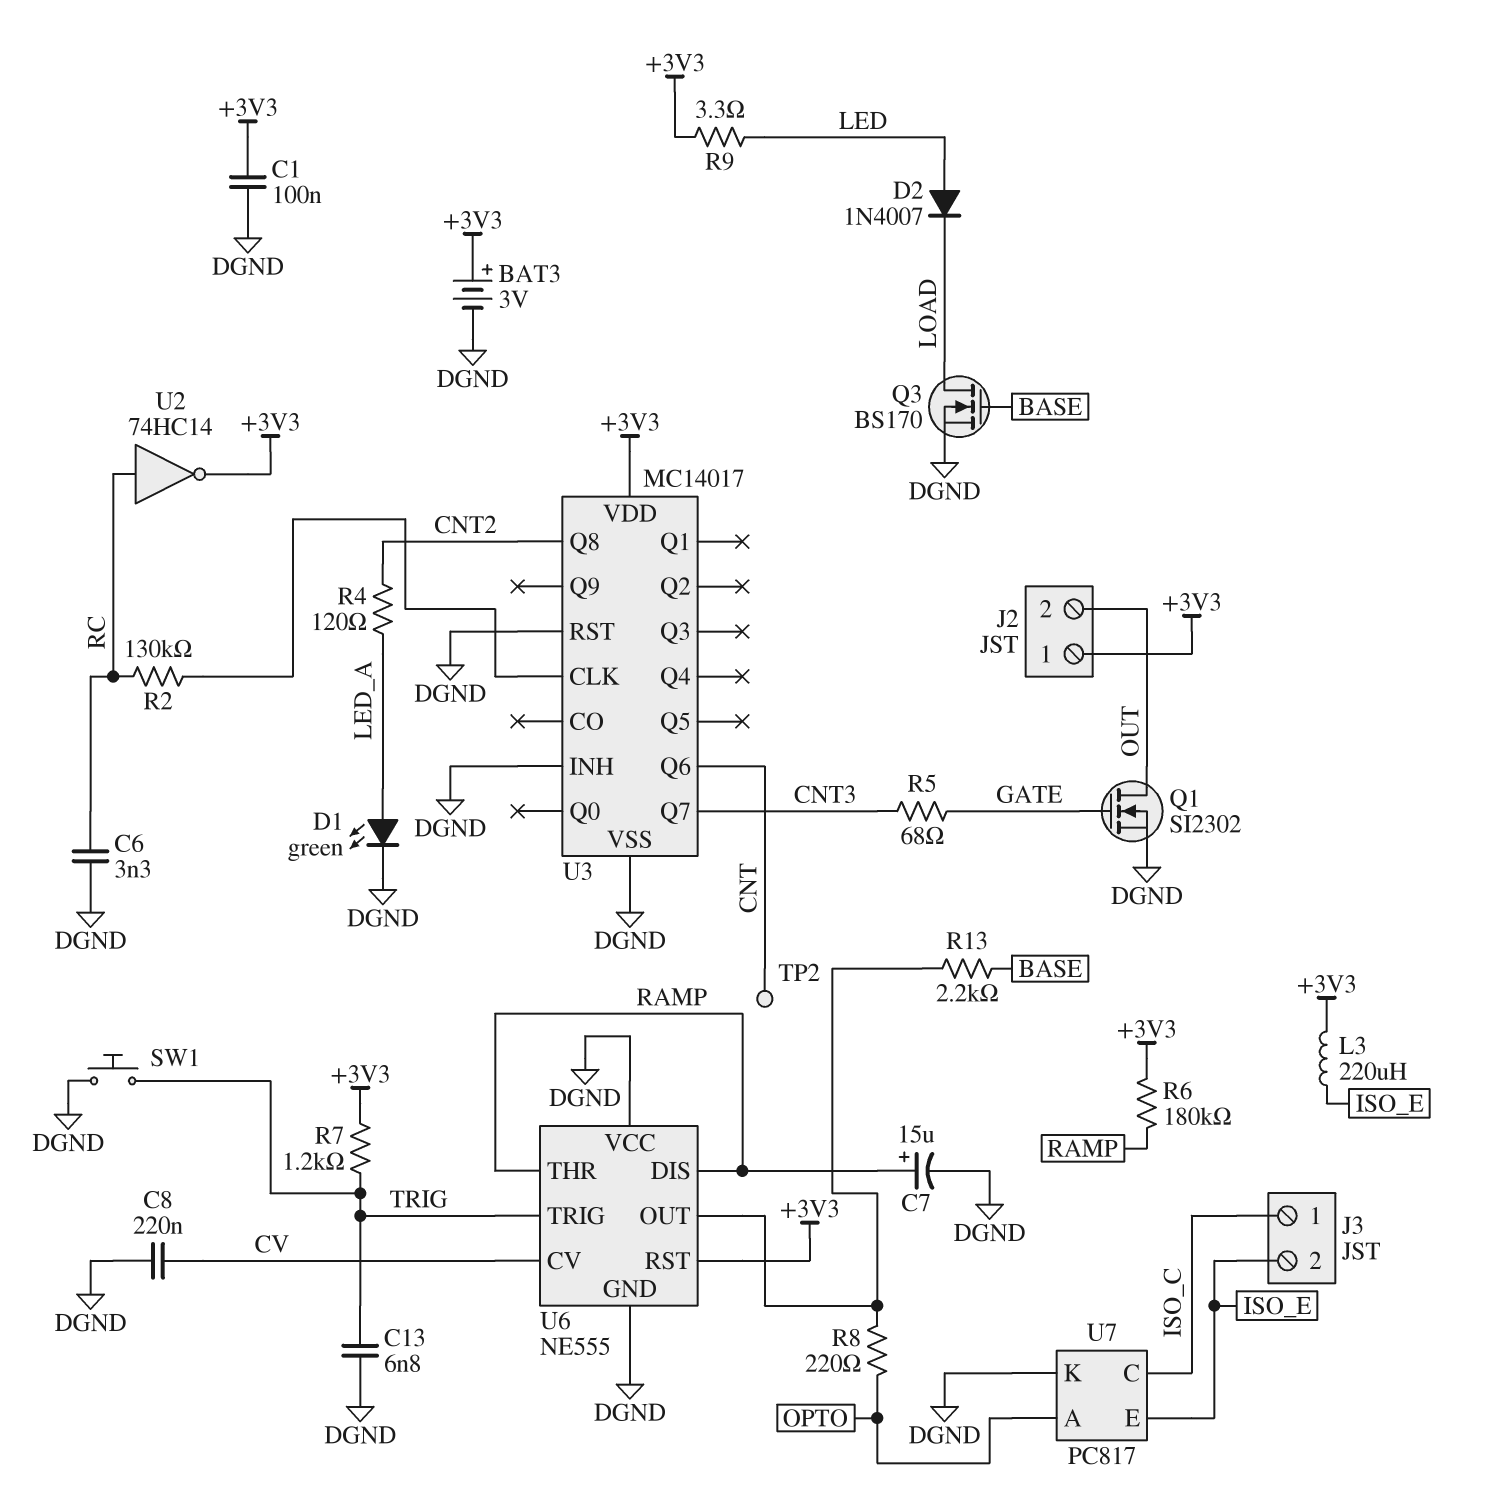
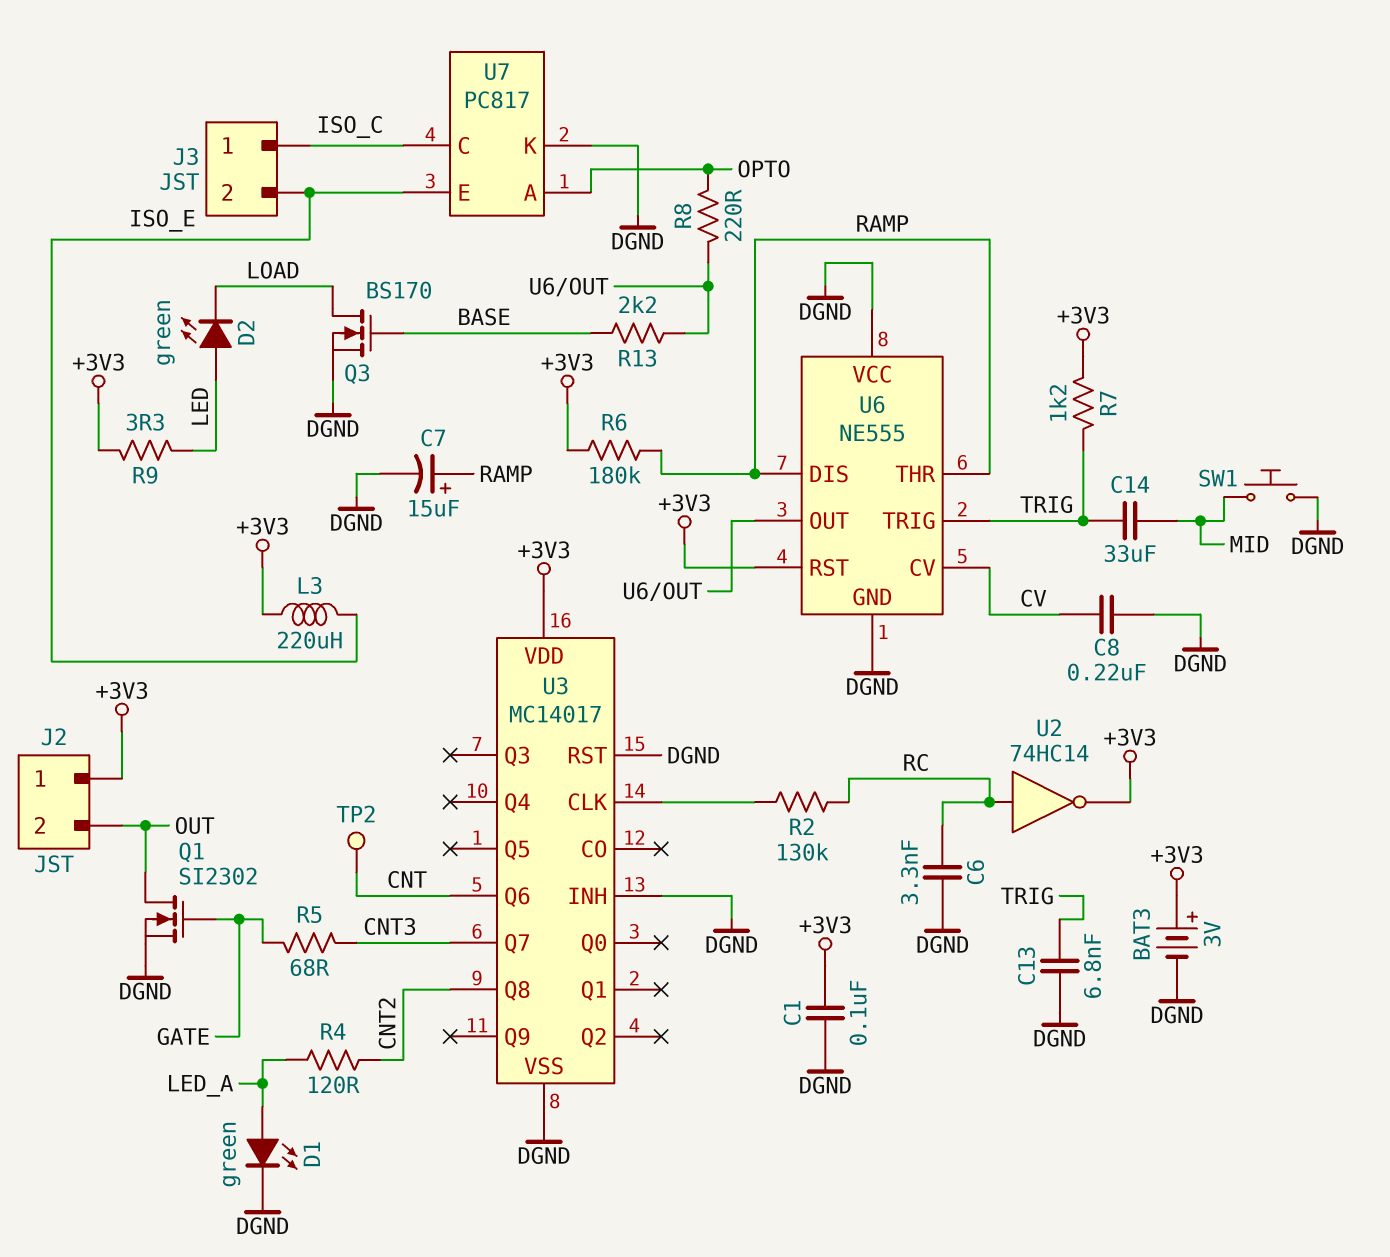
C14: none -> 33uF (MID, TRIG)
D2: diode 1N4007 (A LED, K LOAD) -> LED green (A LED, K LOAD)
SW1: button (DGND, TRIG) -> button (DGND, MID)

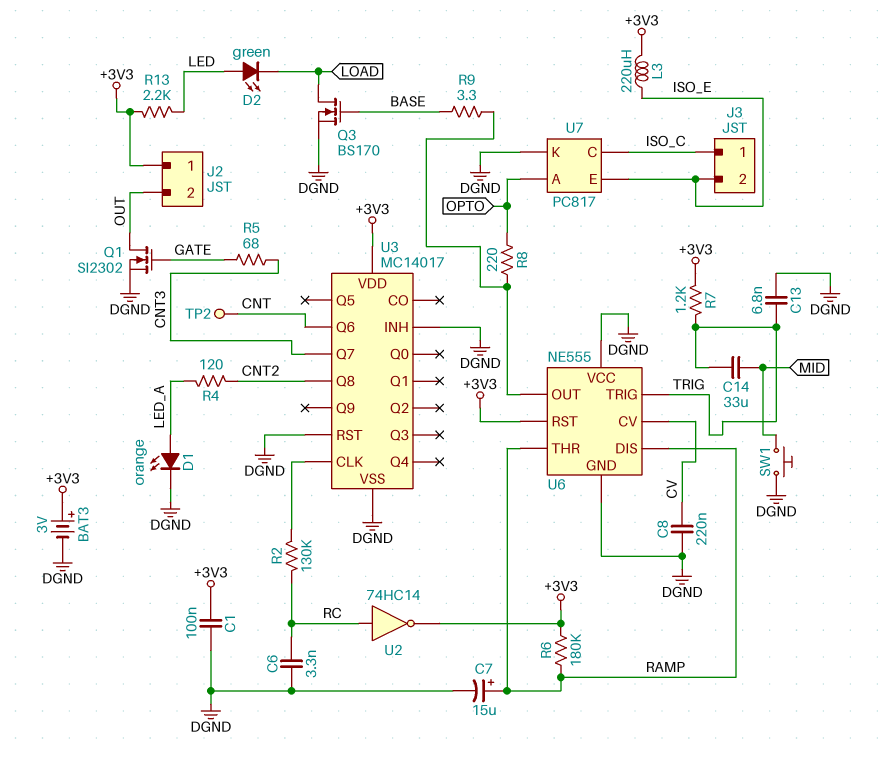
D1: LED green (A LED_A, K DGND) -> LED orange (A LED_A, K DGND)
R9: 3.3 (+3V3, LED) -> 3.3 (BASE, U6/OUT)
R13: 2.2k (BASE, U6/OUT) -> 2.2k (+3V3, LED)

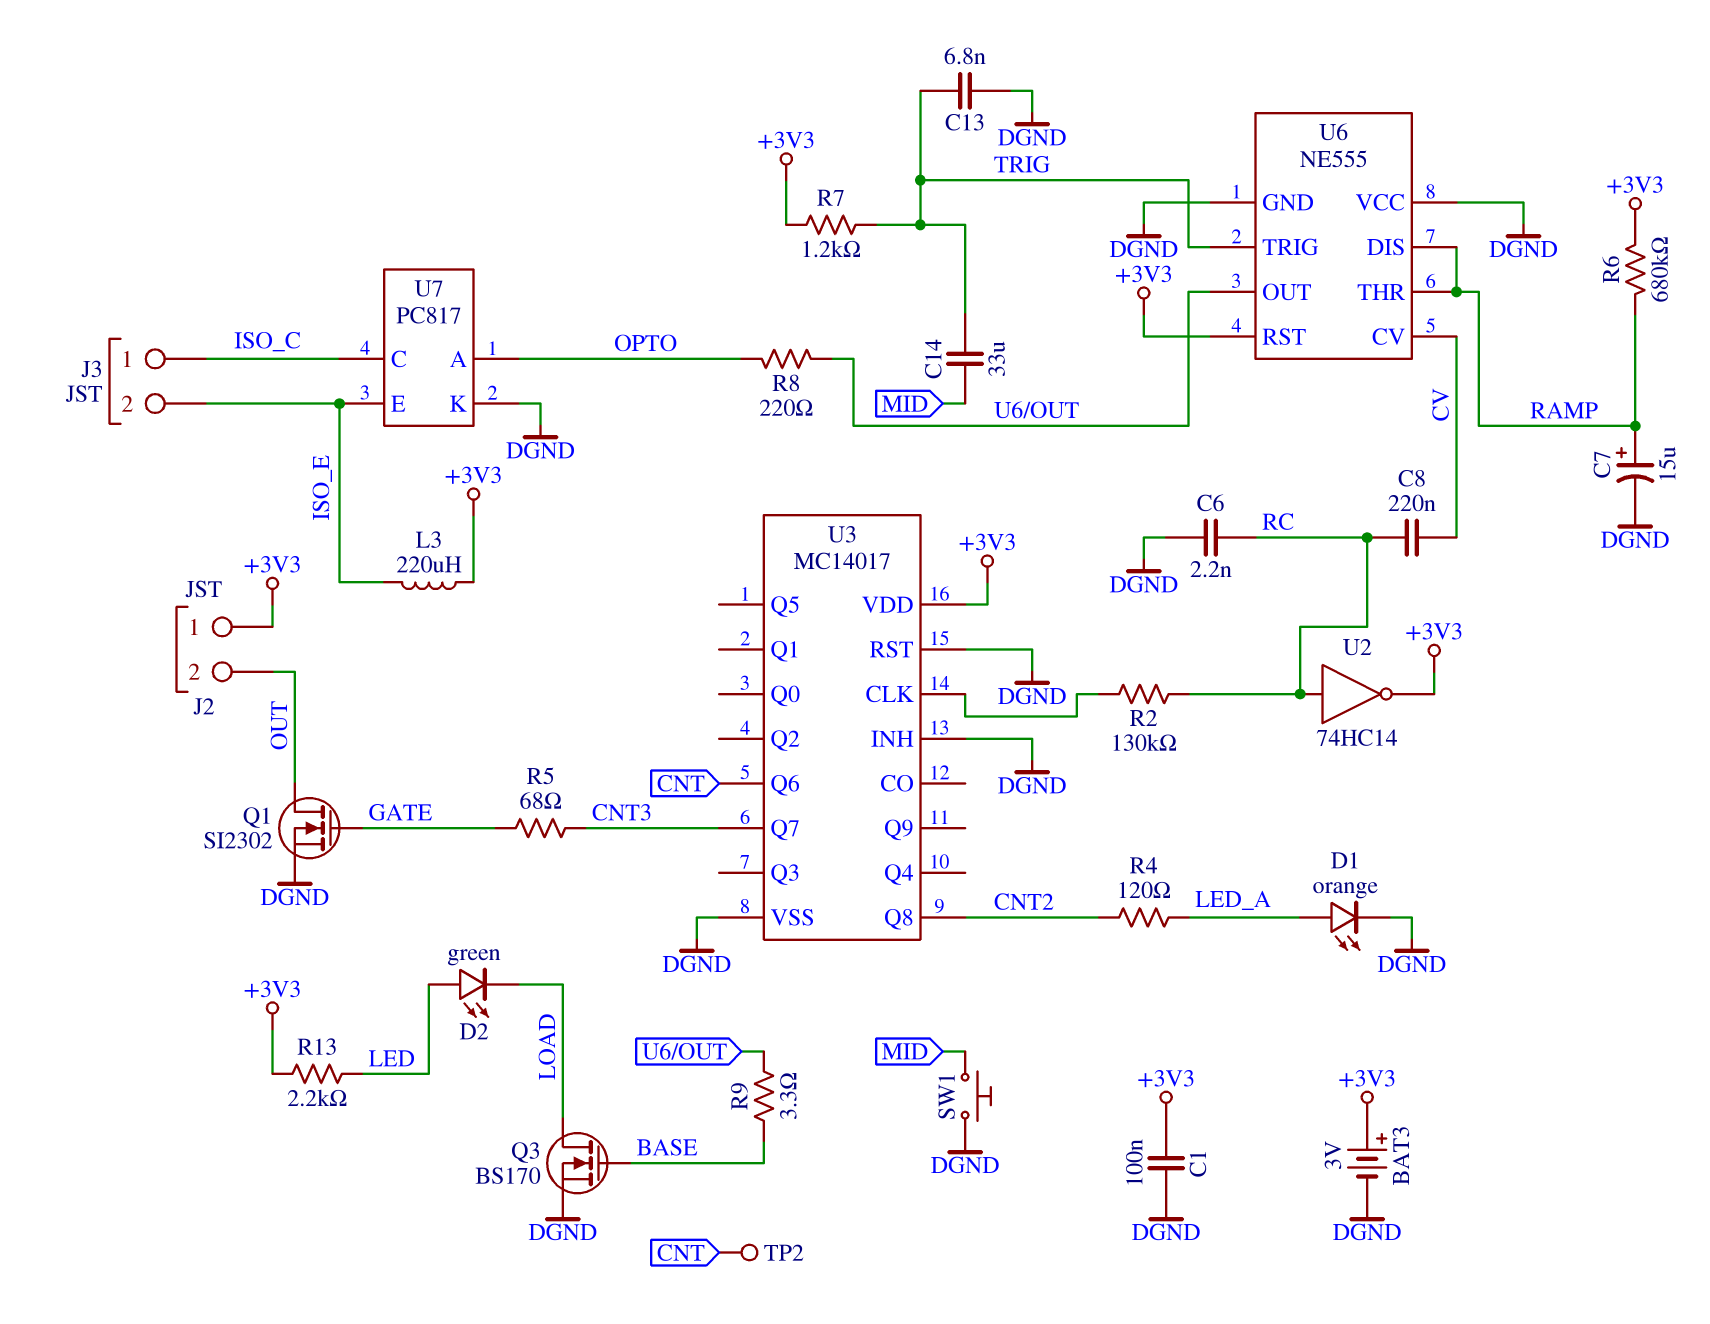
C6: 3.3nF (DGND, RC) -> 2.2nF (DGND, RC)
C8: 220nF (CV, DGND) -> 220nF (CV, RC)
R6: 180k (+3V3, RAMP) -> 680k (+3V3, RAMP)

